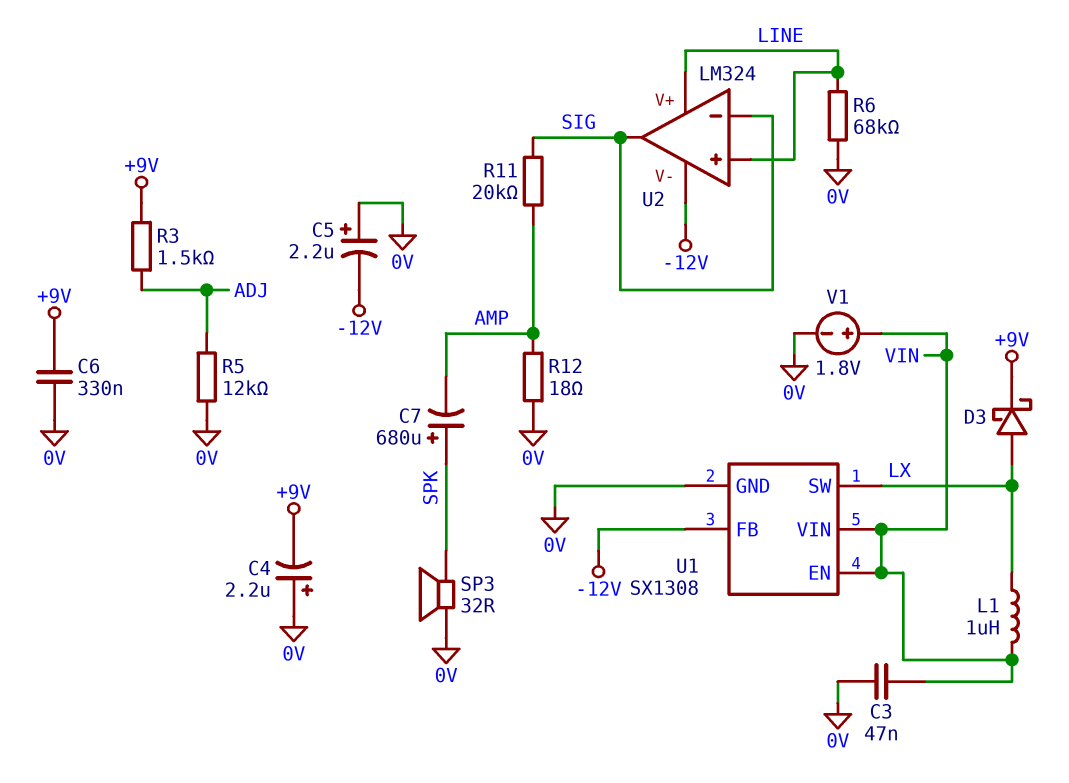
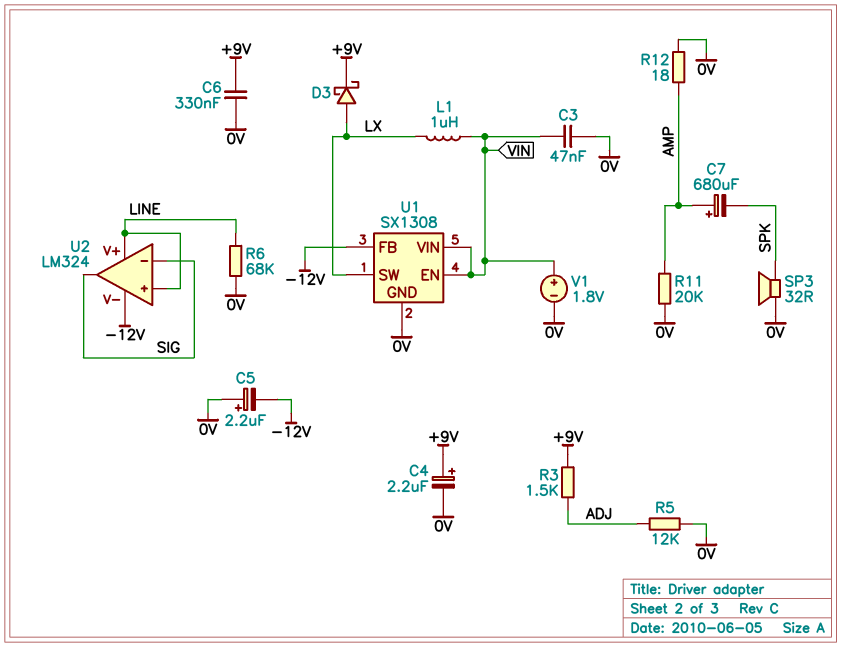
C4: 2.2uF (plus 0V, minus +9V) -> 2.2uF (plus +9V, minus 0V)
C7: 680uF (plus SPK, minus AMP) -> 680uF (plus AMP, minus SPK)
R11: 20k (AMP, SIG) -> 20k (0V, AMP)

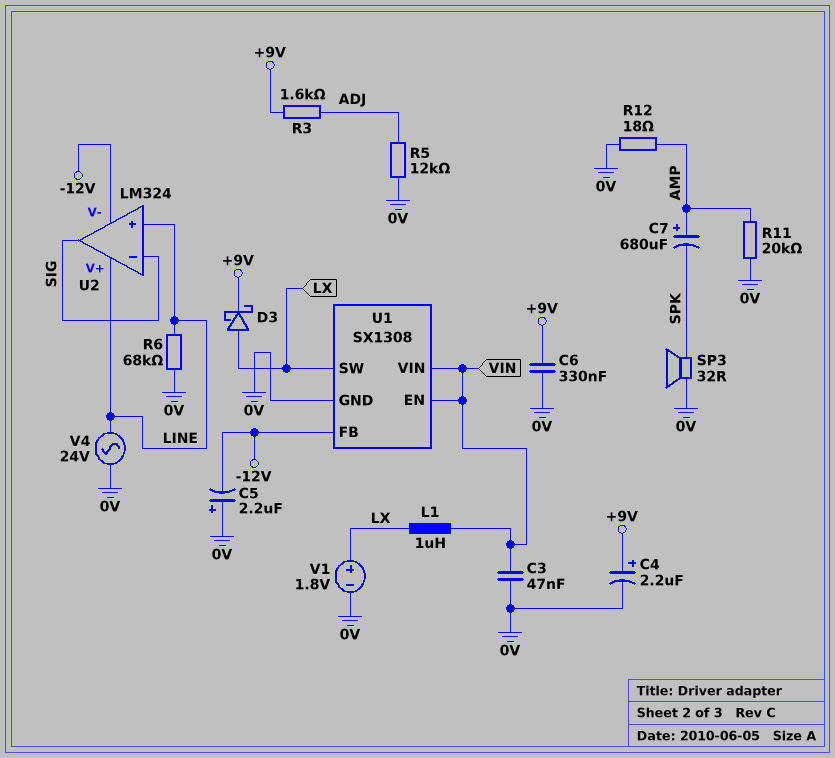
R3: 1.5k (+9V, ADJ) -> 1.6k (+9V, ADJ)
V1: 1.8V (plus VIN, minus 0V) -> 1.8V (plus LX, minus 0V)
V4: none -> AC 24V (0V, LINE)

